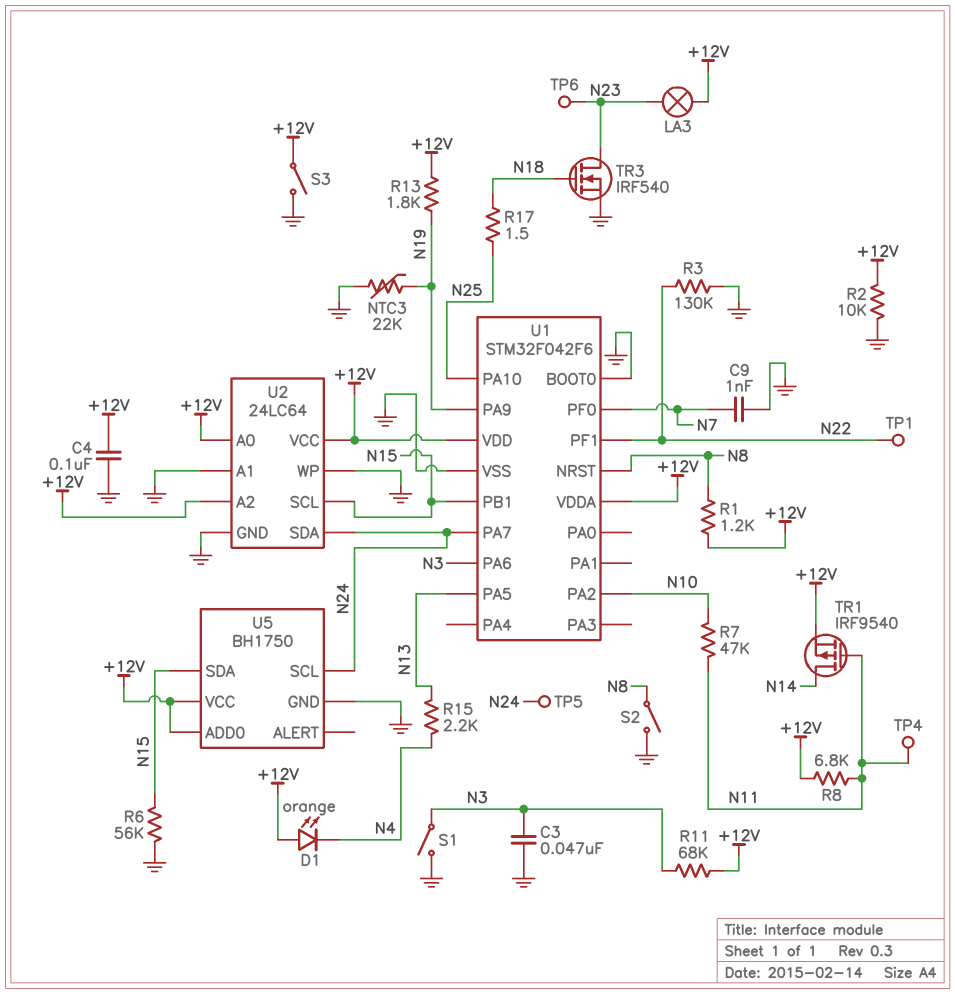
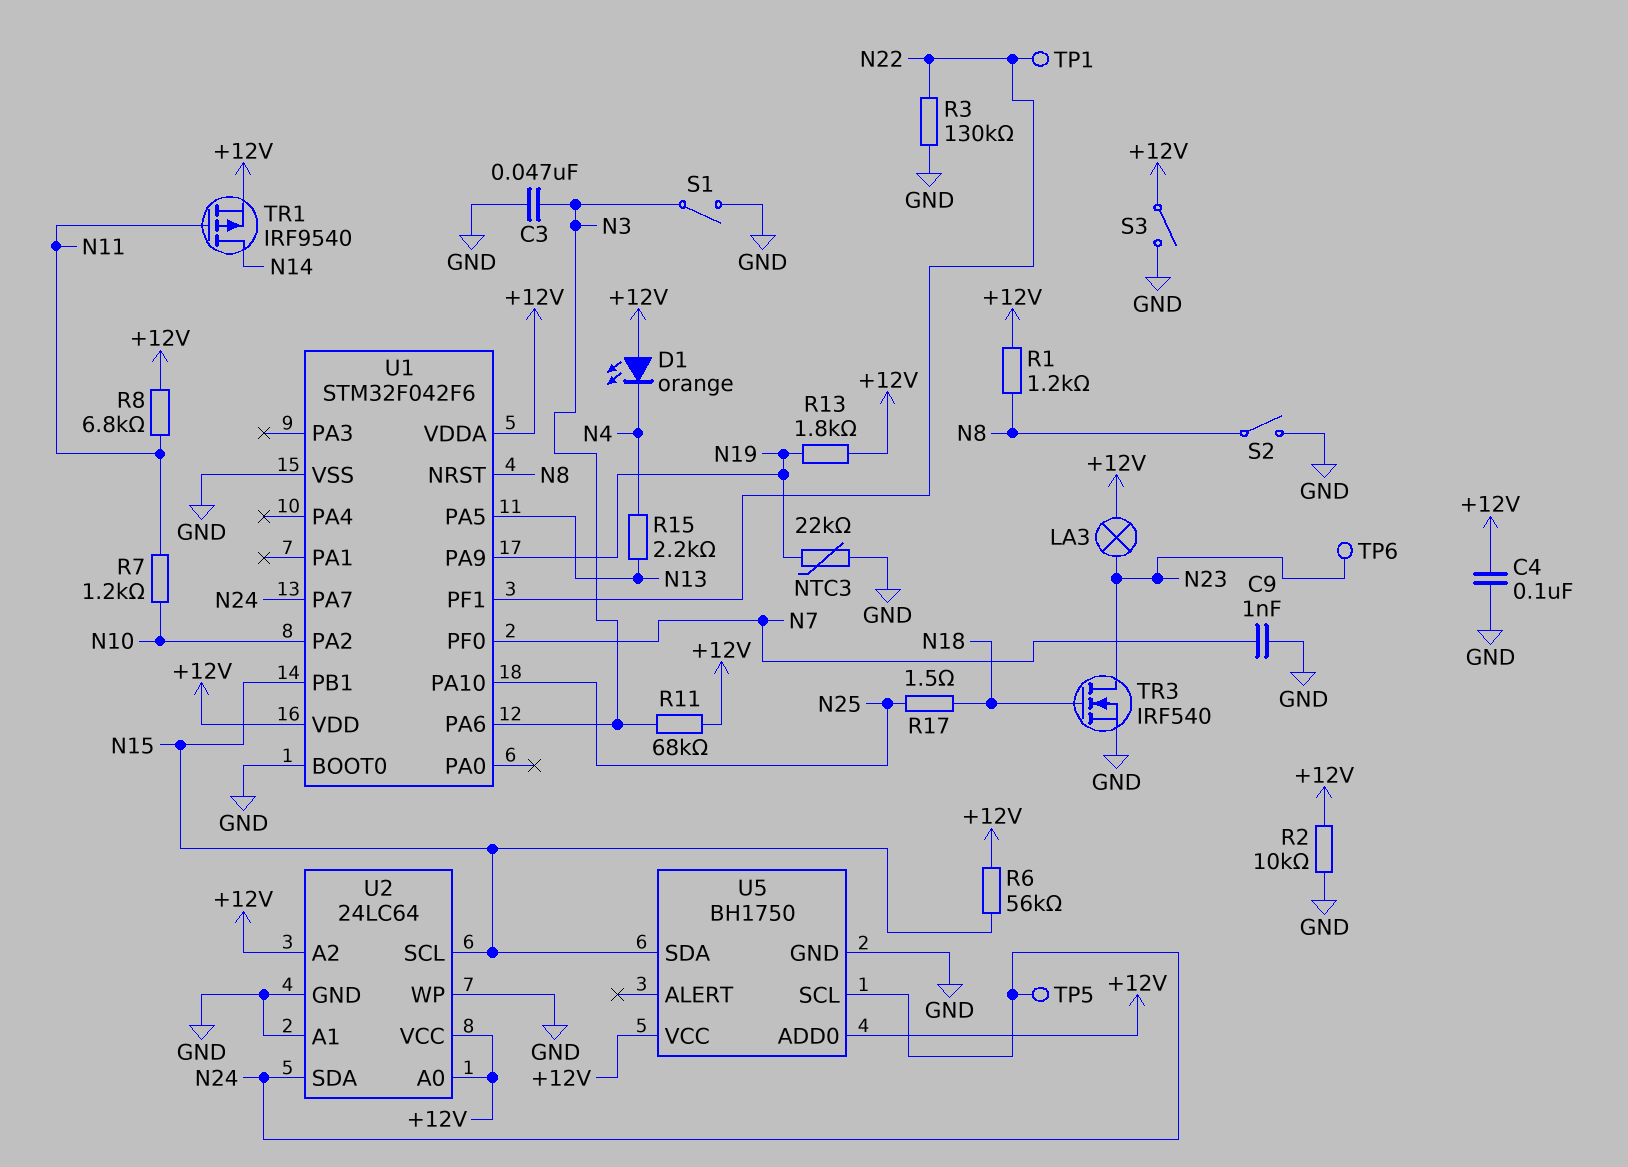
R6: 56k (GND, N15) -> 56k (+12V, N15)
R7: 47k (N10, N11) -> 1.2k (N10, N11)
TP4: test point (N11) -> none

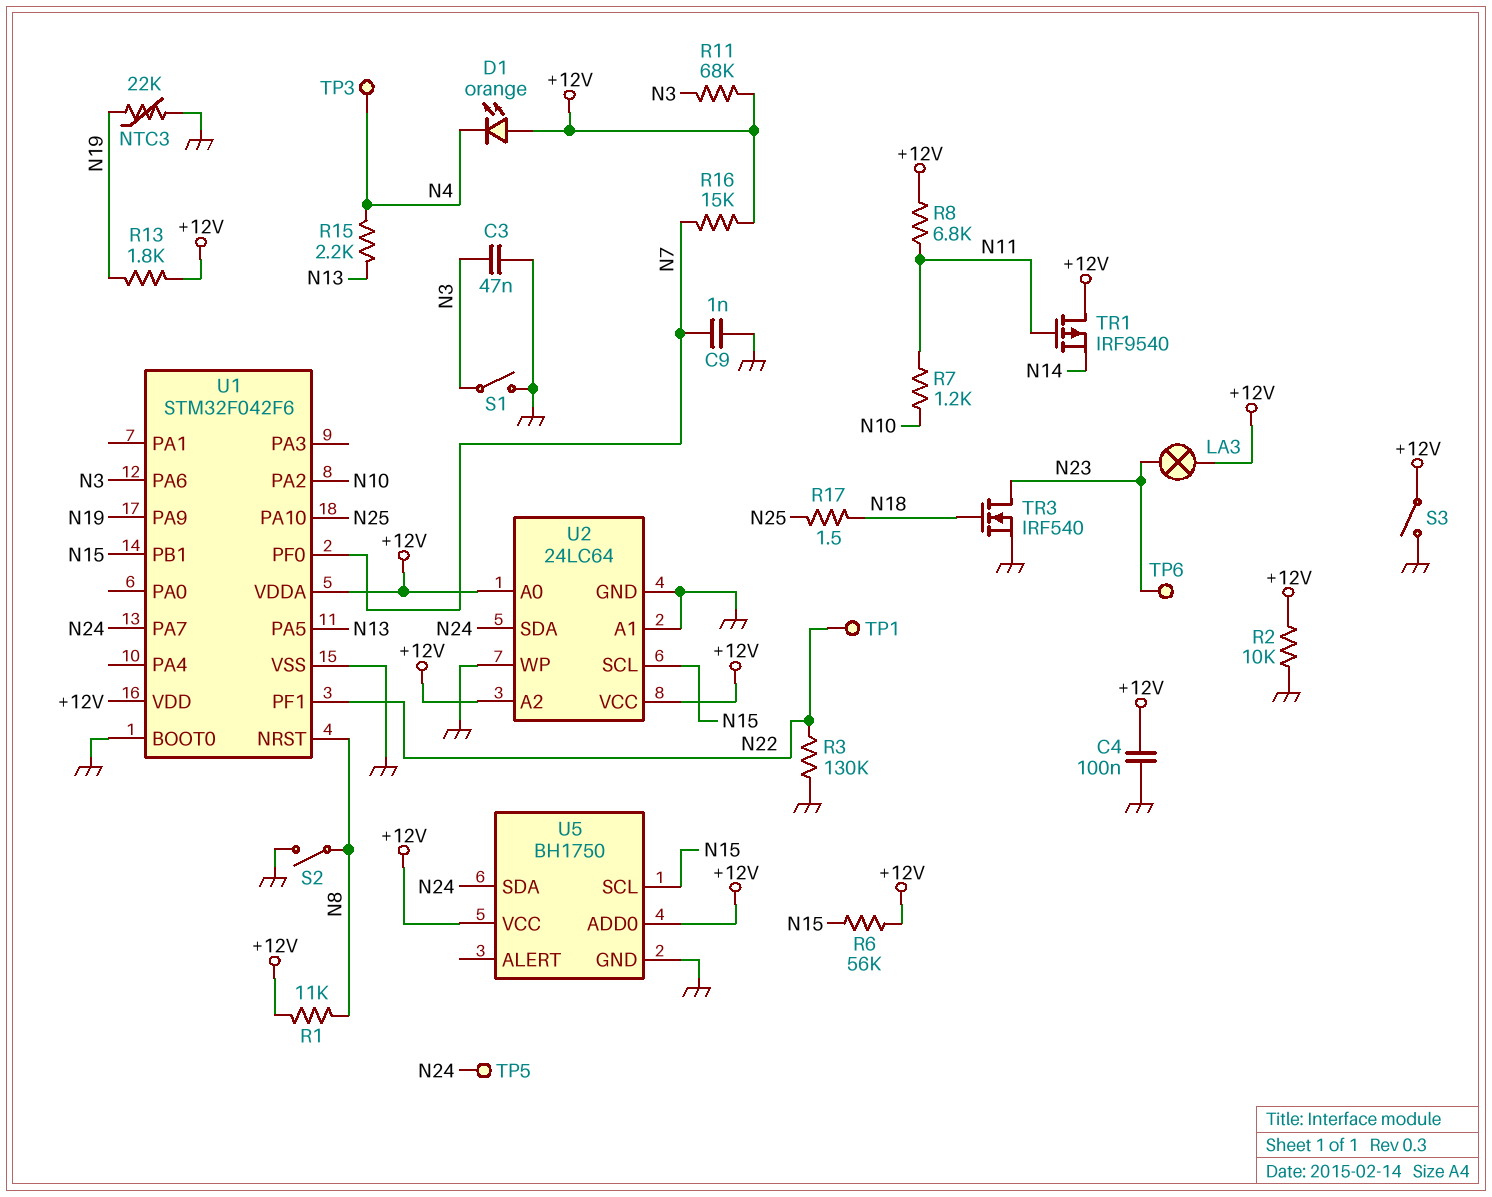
R1: 1.2k (+12V, N8) -> 11k (+12V, N8)
R16: none -> 15k (+12V, N7)
TP3: none -> test point (N4)
TR1: PMOS IRF9540 (G N11, D N14, S +12V) -> PMOS IRF9540 (G N11, D +12V, S N14)
U5 pin SCL: N24 -> N15
U5 pin SDA: N15 -> N24

